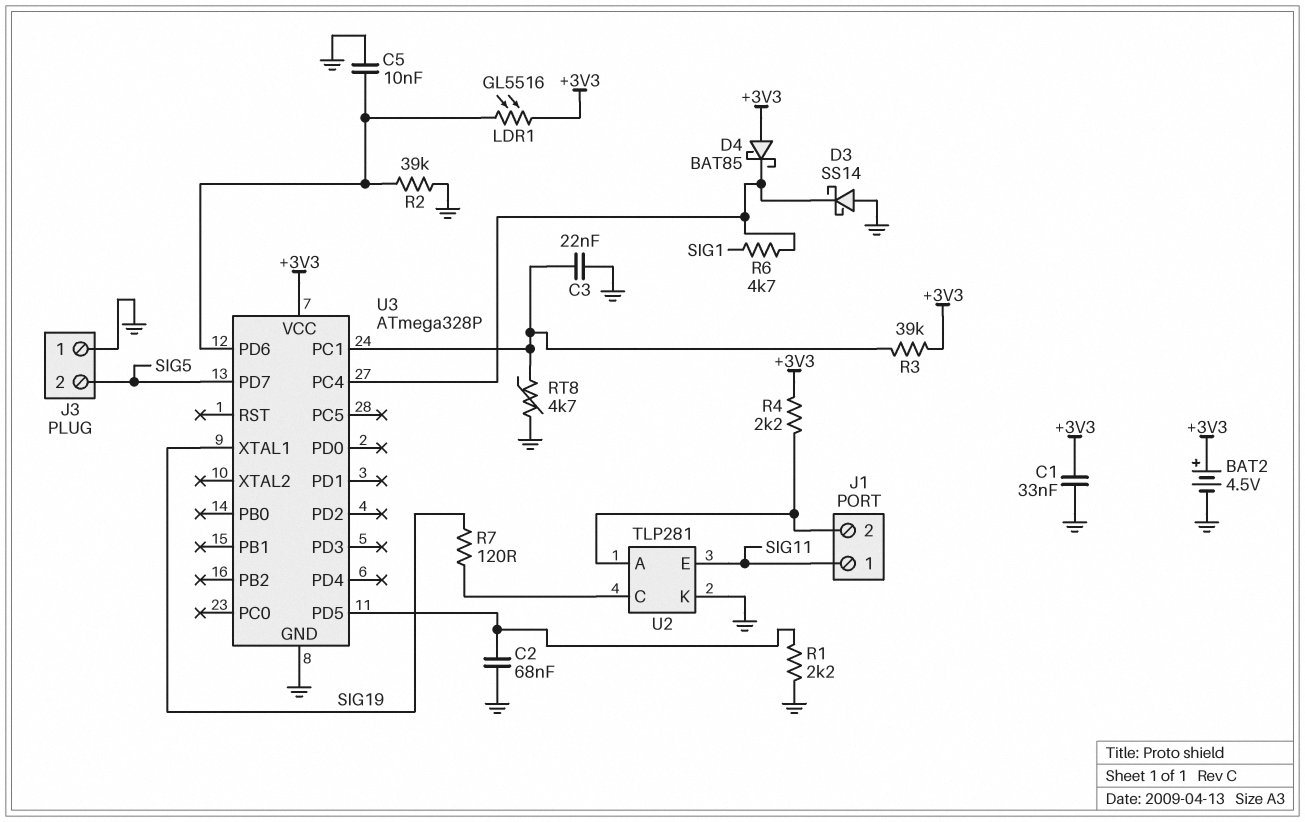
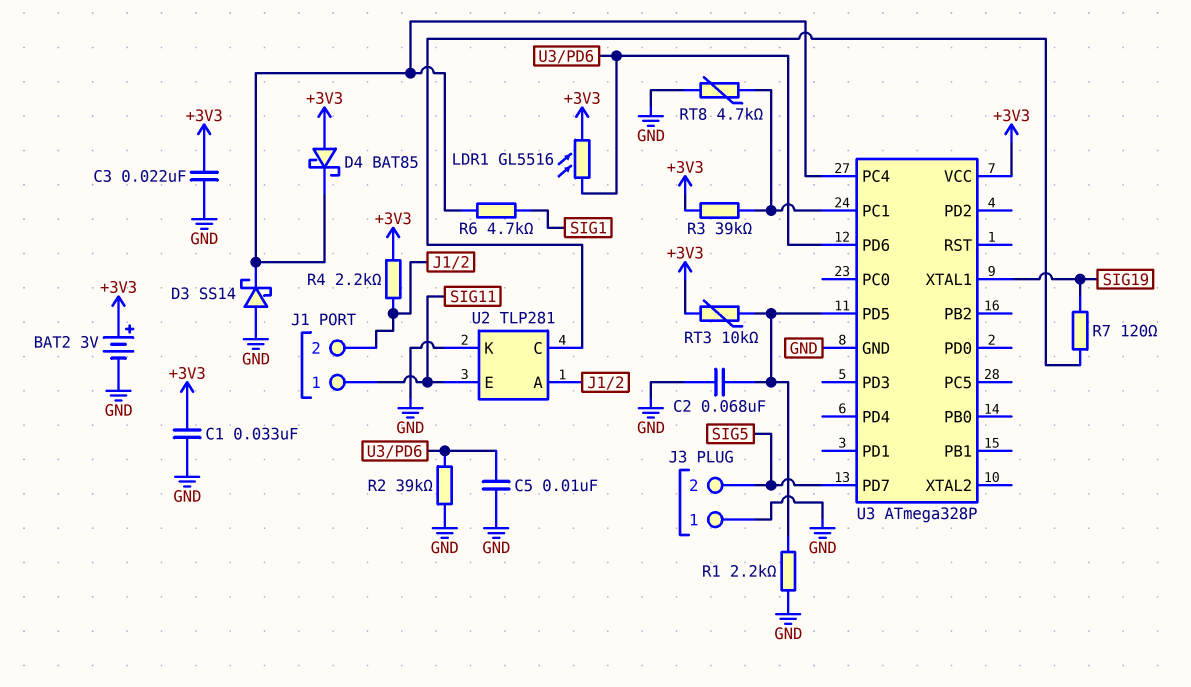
BAT2: 4.5V (plus +3V3, minus GND) -> 3V (plus +3V3, minus GND)
C3: 22nF (GND, U3/PC1) -> 22nF (+3V3, GND)
RT3: none -> 10k (+3V3, U3/PD5)

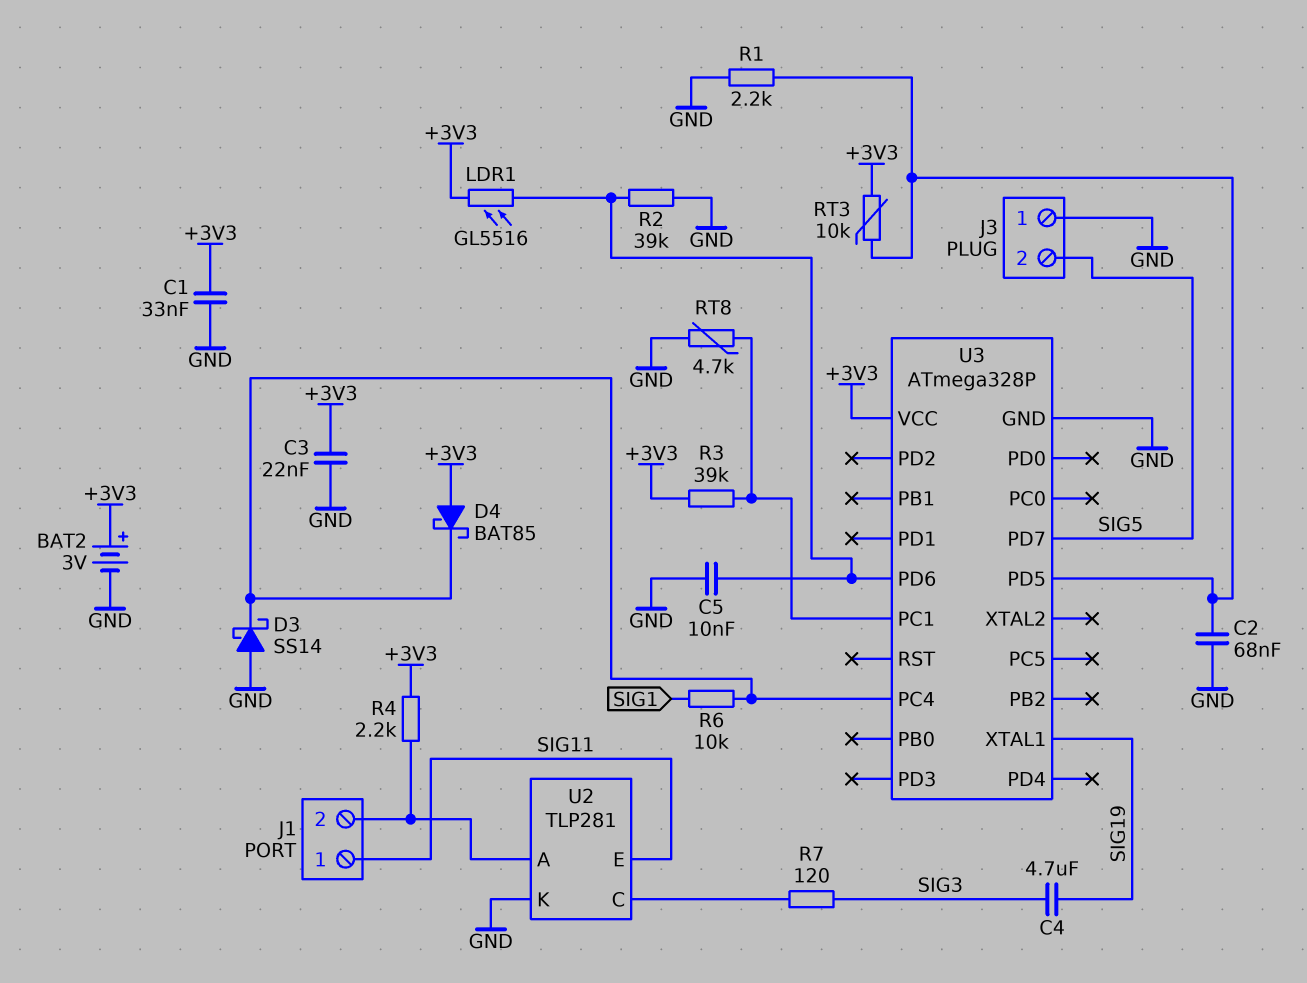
C4: none -> 4.7uF (SIG3, SIG19)
R6: 4.7k (SIG1, U3/PC4) -> 10k (SIG1, U3/PC4)
R7: 120 (SIG19, U2/C) -> 120 (SIG3, U2/C)

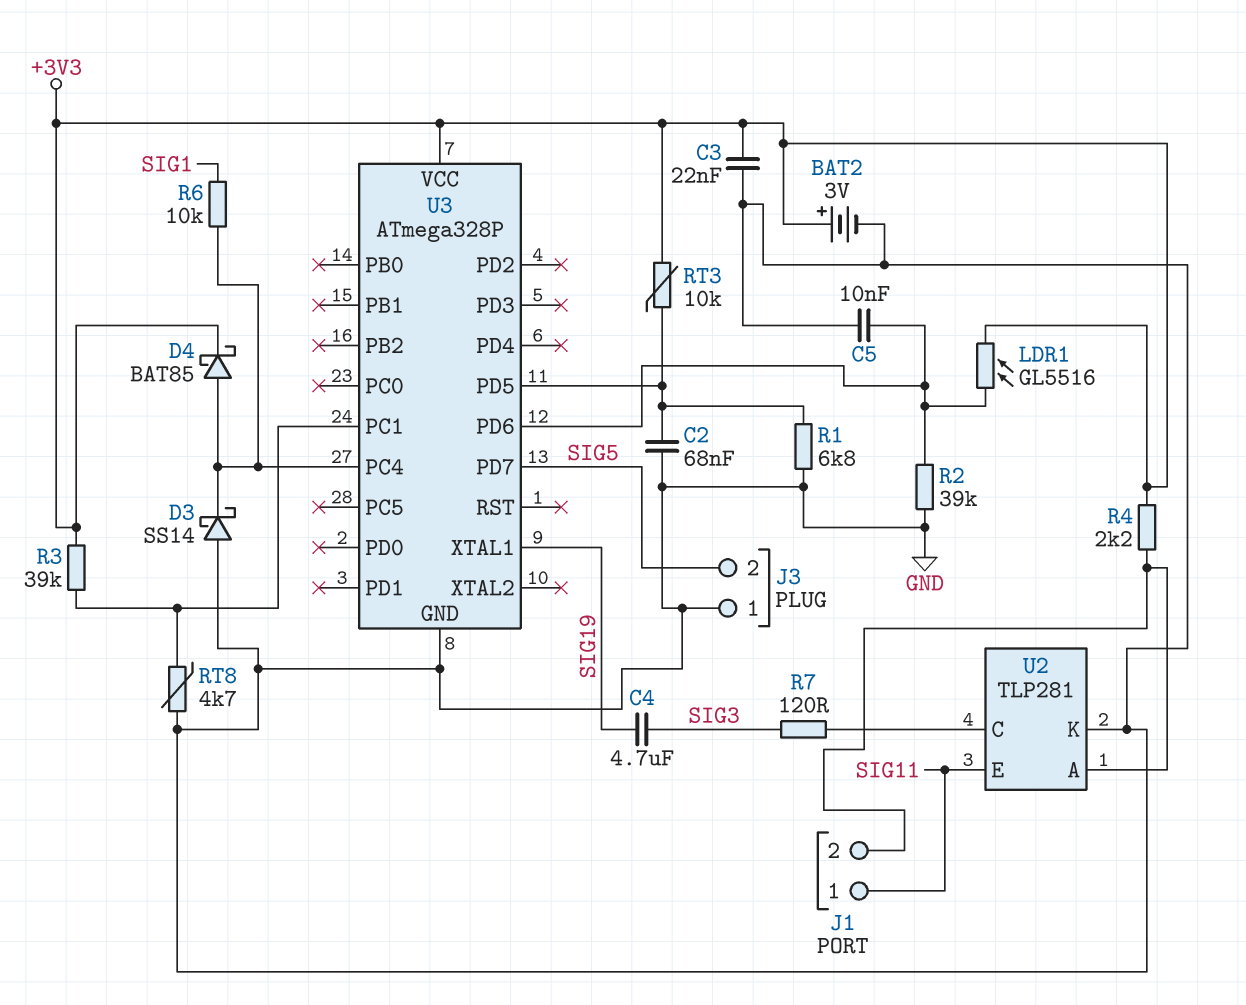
C1: 33nF (+3V3, GND) -> none
D4: schottky BAT85 (A +3V3, K U3/PC4) -> schottky BAT85 (A U3/PC4, K +3V3)
R1: 2.2k (GND, U3/PD5) -> 6.8k (GND, U3/PD5)

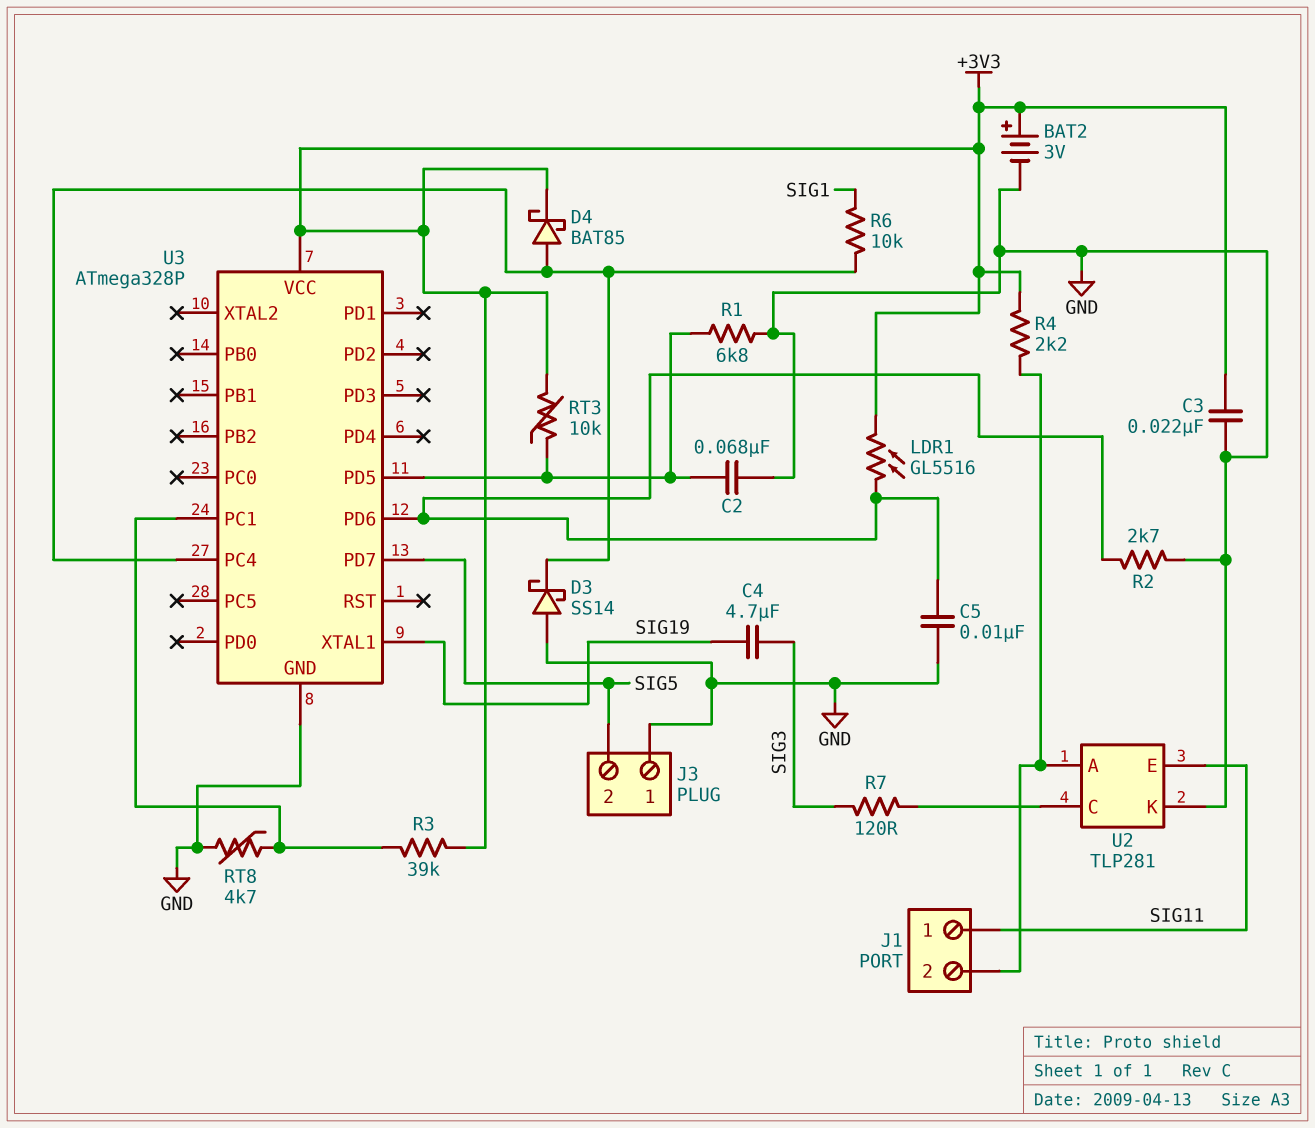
R2: 39k (GND, U3/PD6) -> 2.7k (GND, U3/PD6)

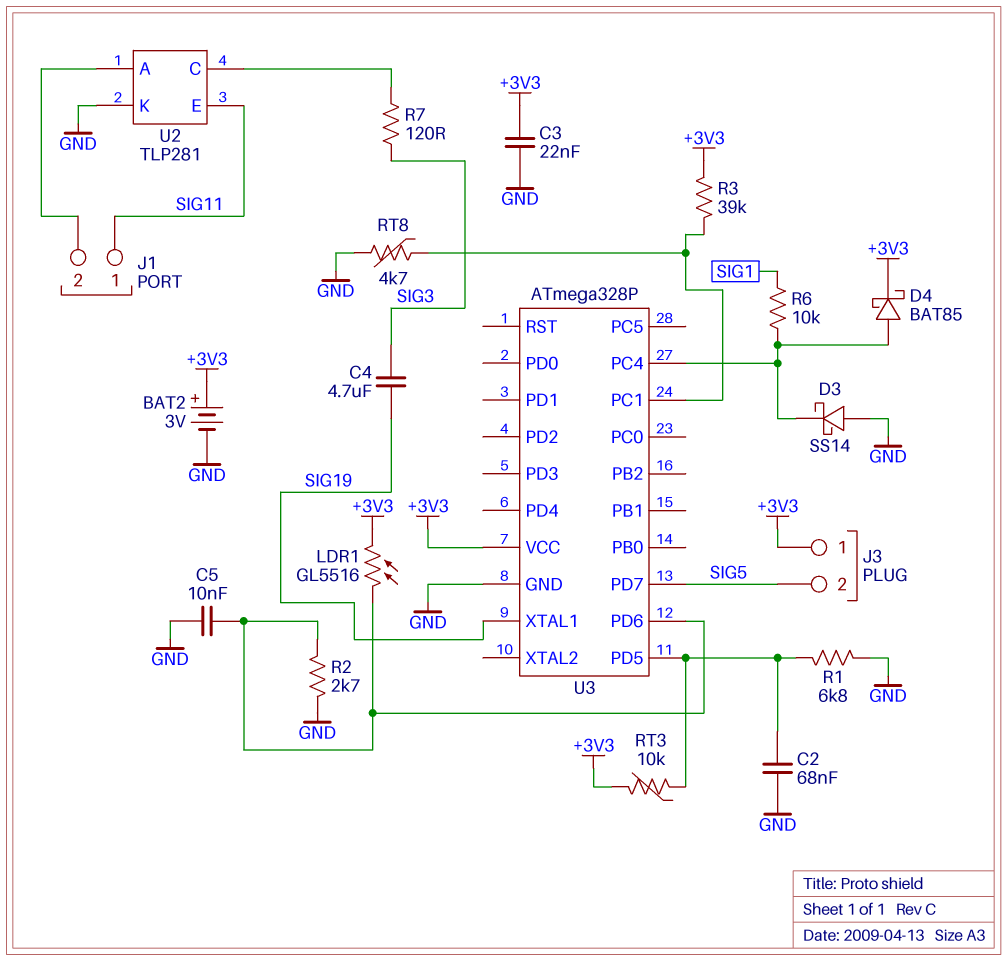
J3 pin 1: GND -> +3V3
R4: 2.2k (+3V3, J1/2) -> none

